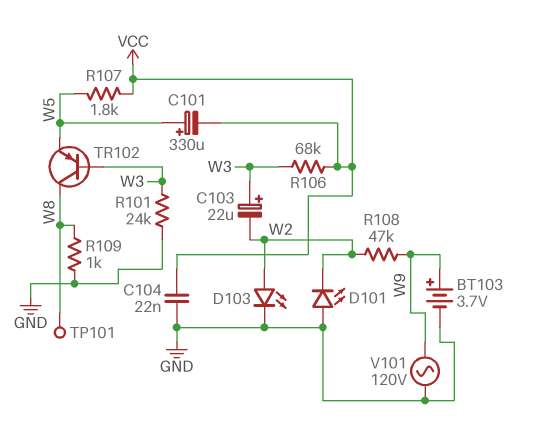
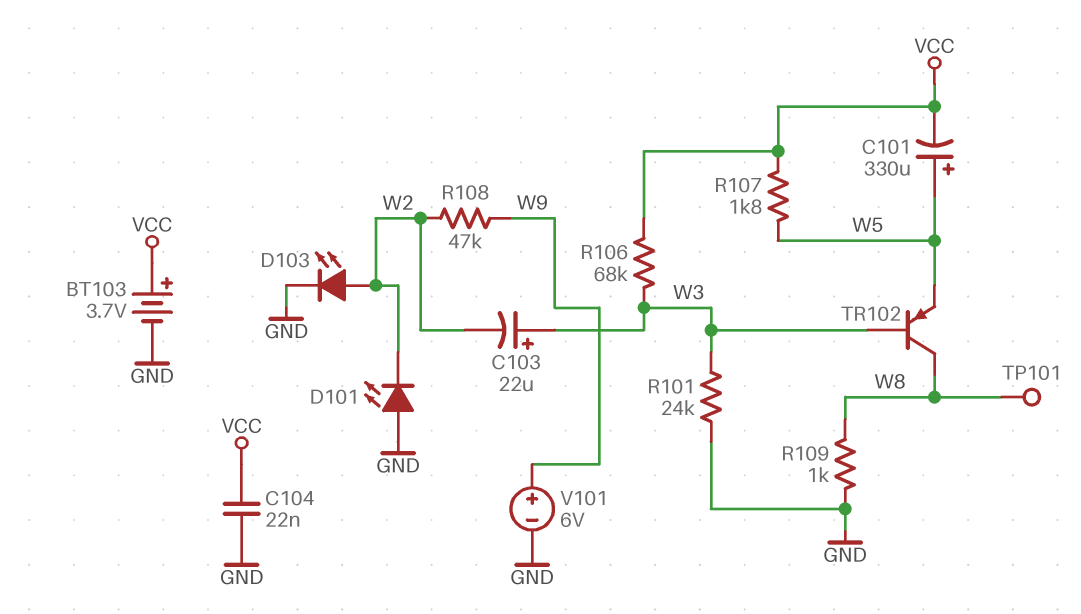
BT103: 3.7V (plus W9, minus GND) -> 3.7V (plus VCC, minus GND)
V101: AC 120V (GND, W9) -> 6V (plus W9, minus GND)

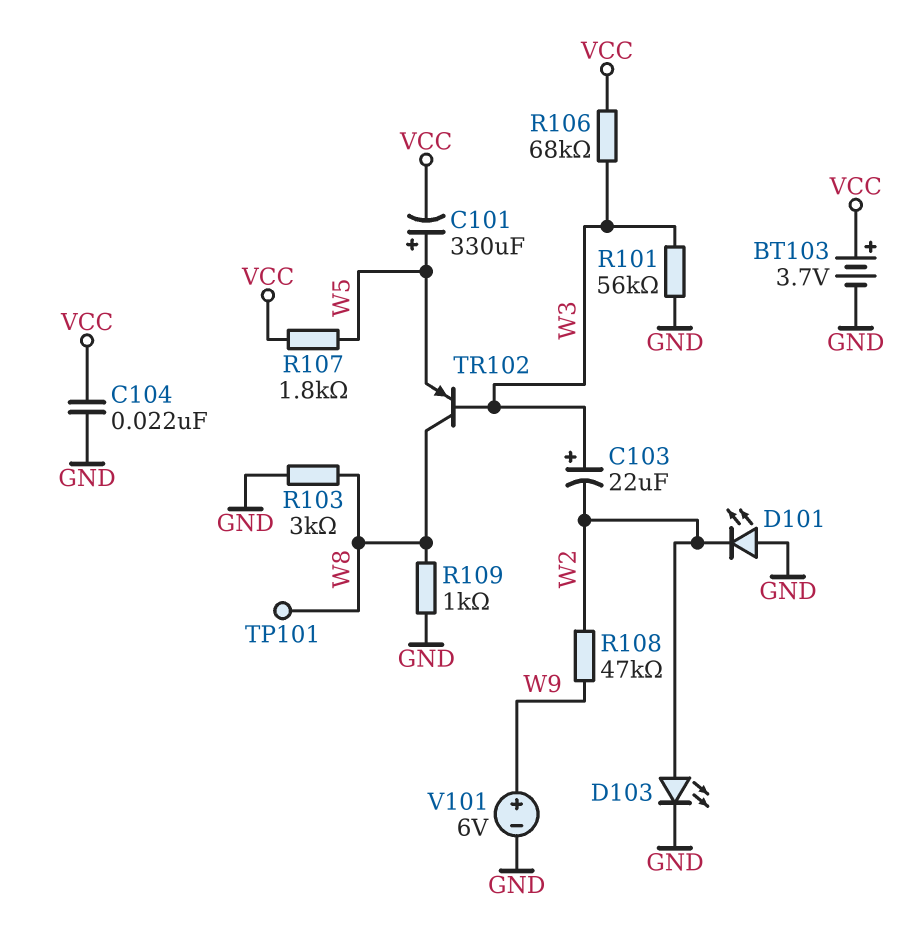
R101: 24k (GND, W3) -> 56k (GND, W3)
R103: none -> 3k (GND, W8)

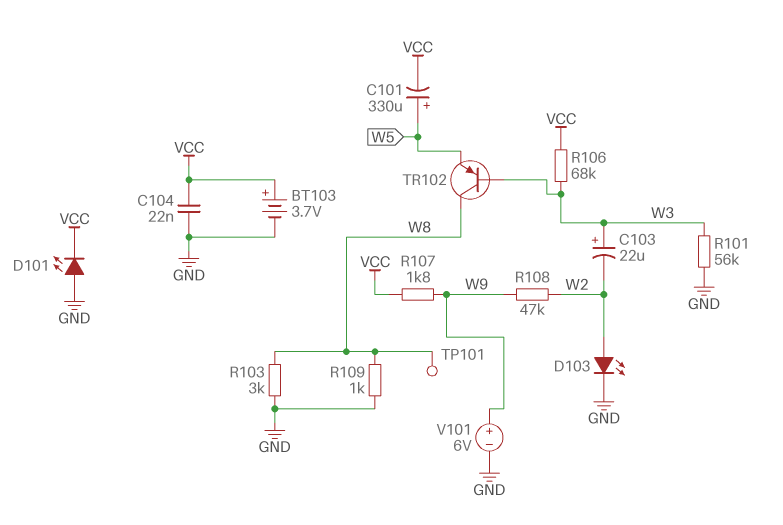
D101: LED (A GND, K W2) -> LED (A GND, K VCC)
R107: 1.8k (VCC, W5) -> 1.8k (VCC, W9)

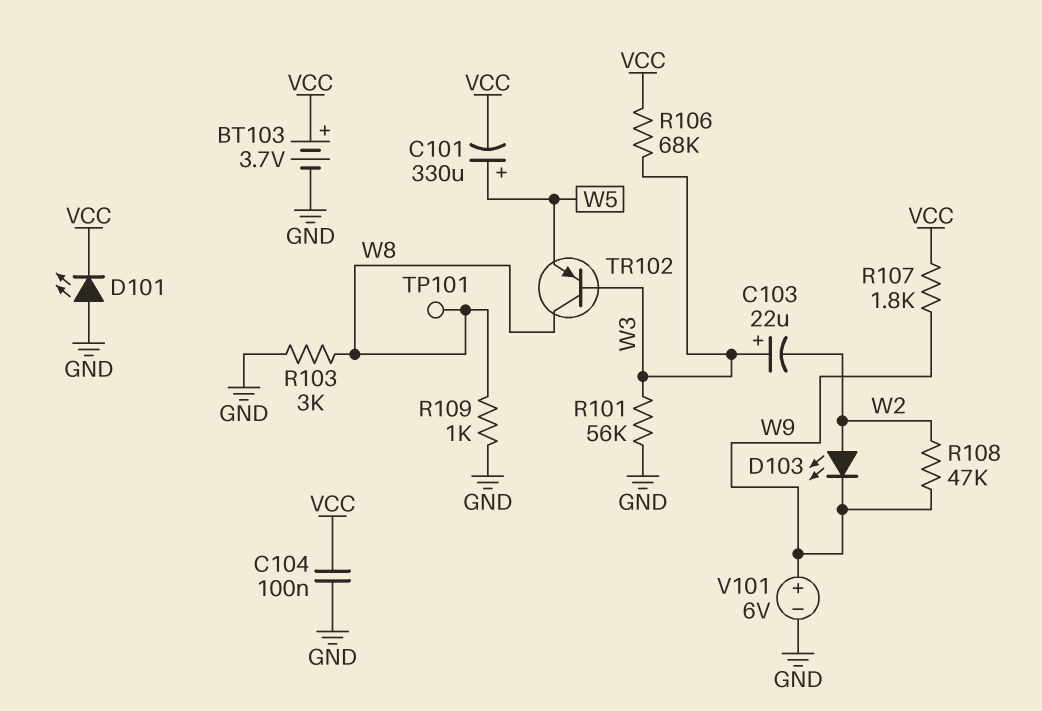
C104: 22nF (GND, VCC) -> 100nF (GND, VCC)
D103: LED (A W2, K GND) -> LED (A W2, K W9)

